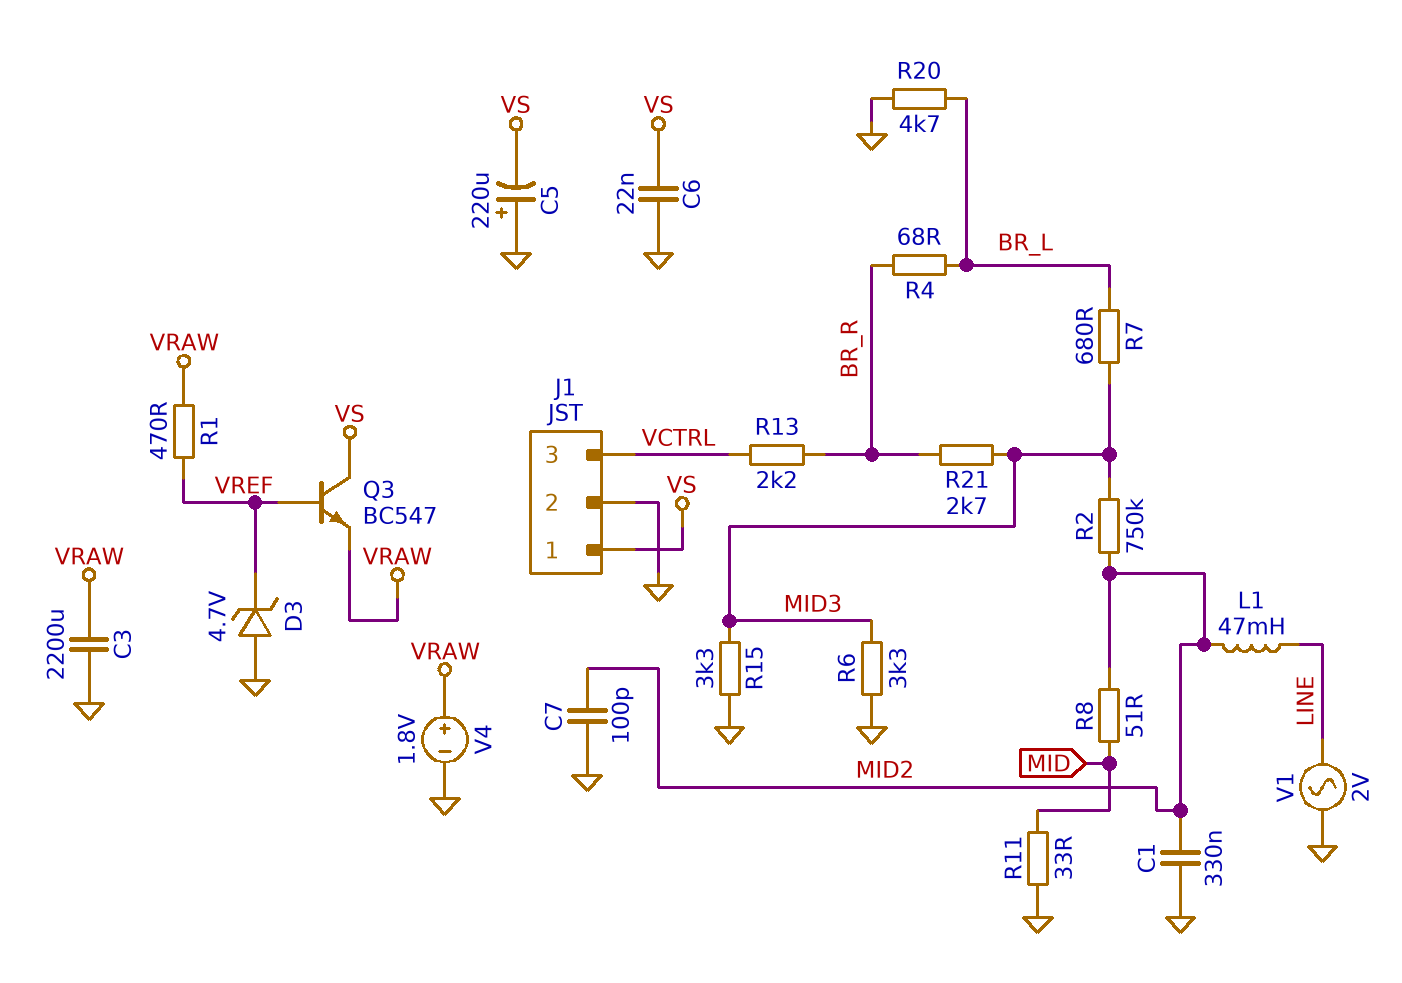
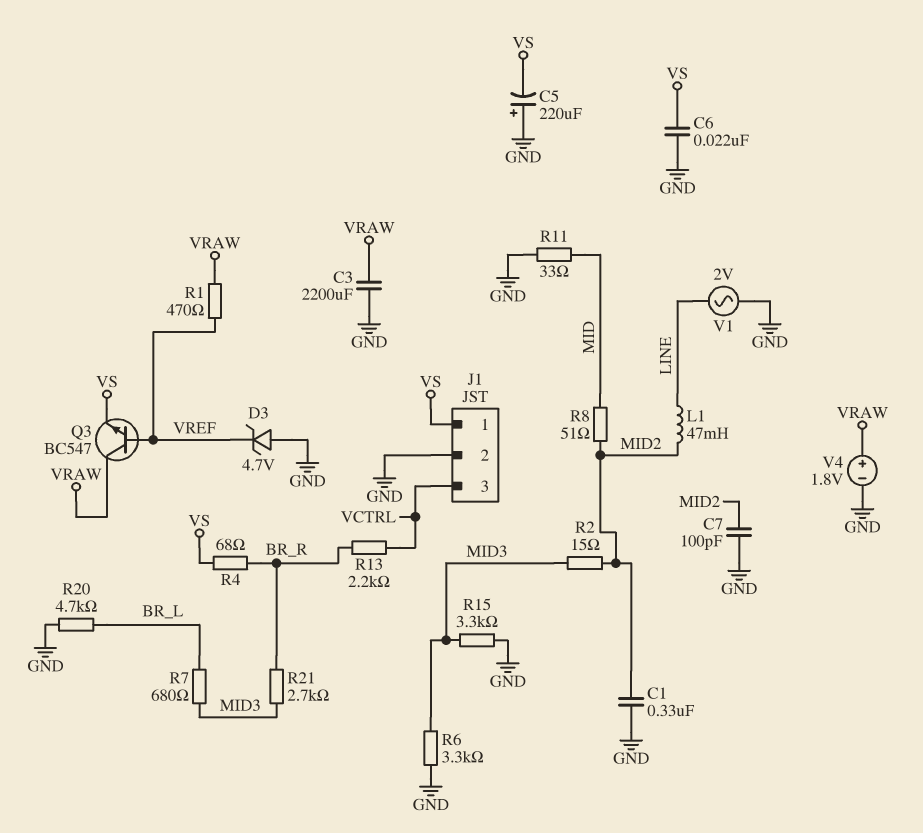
Q3: NPN BC547 (B VREF, C VS, E VRAW) -> NPN BC547 (B VREF, C VRAW, E VS)
R2: 750k (MID2, MID3) -> 15 (MID2, MID3)
R4: 68 (BR_L, BR_R) -> 68 (BR_R, VS)

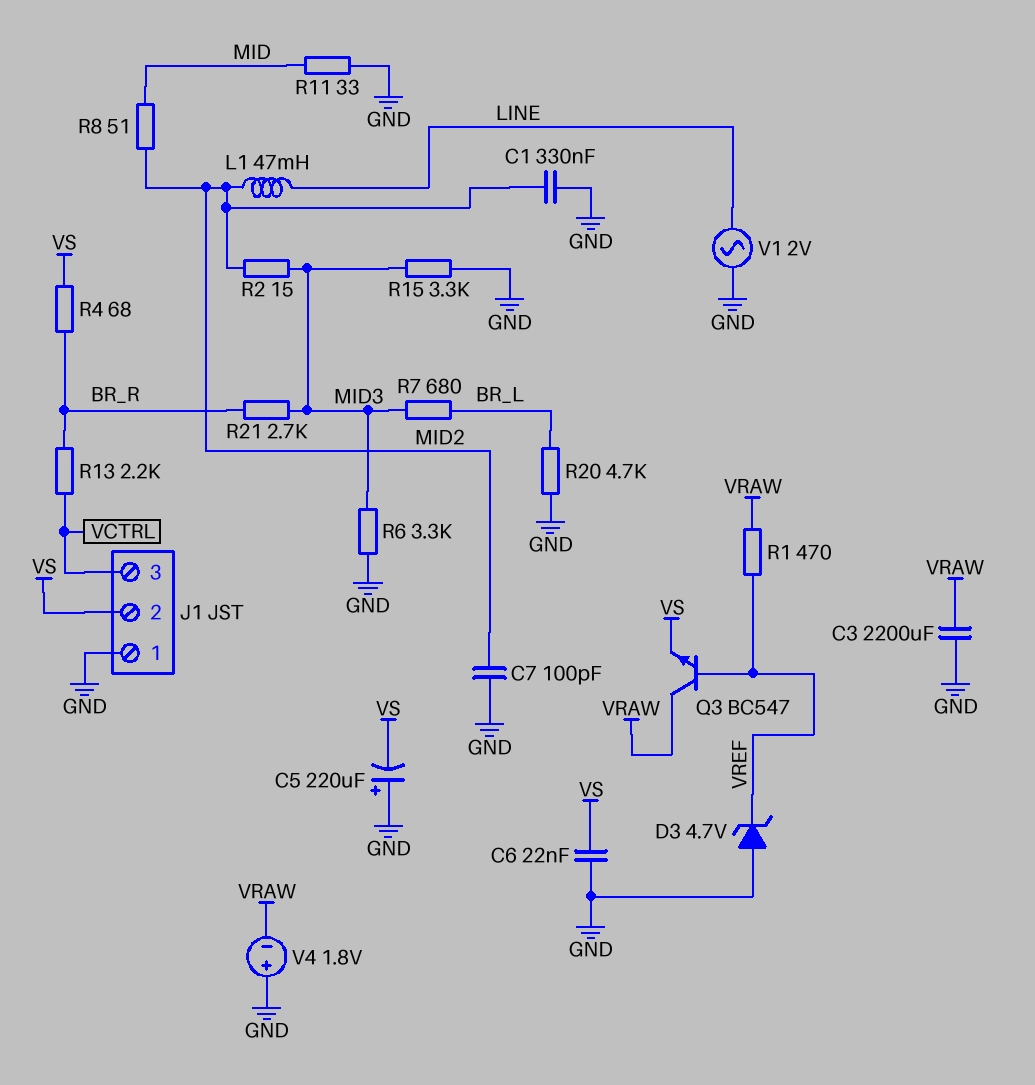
J1 pin 1: VS -> GND
J1 pin 2: GND -> VS
V4: 1.8V (plus VRAW, minus GND) -> 1.8V (plus GND, minus VRAW)

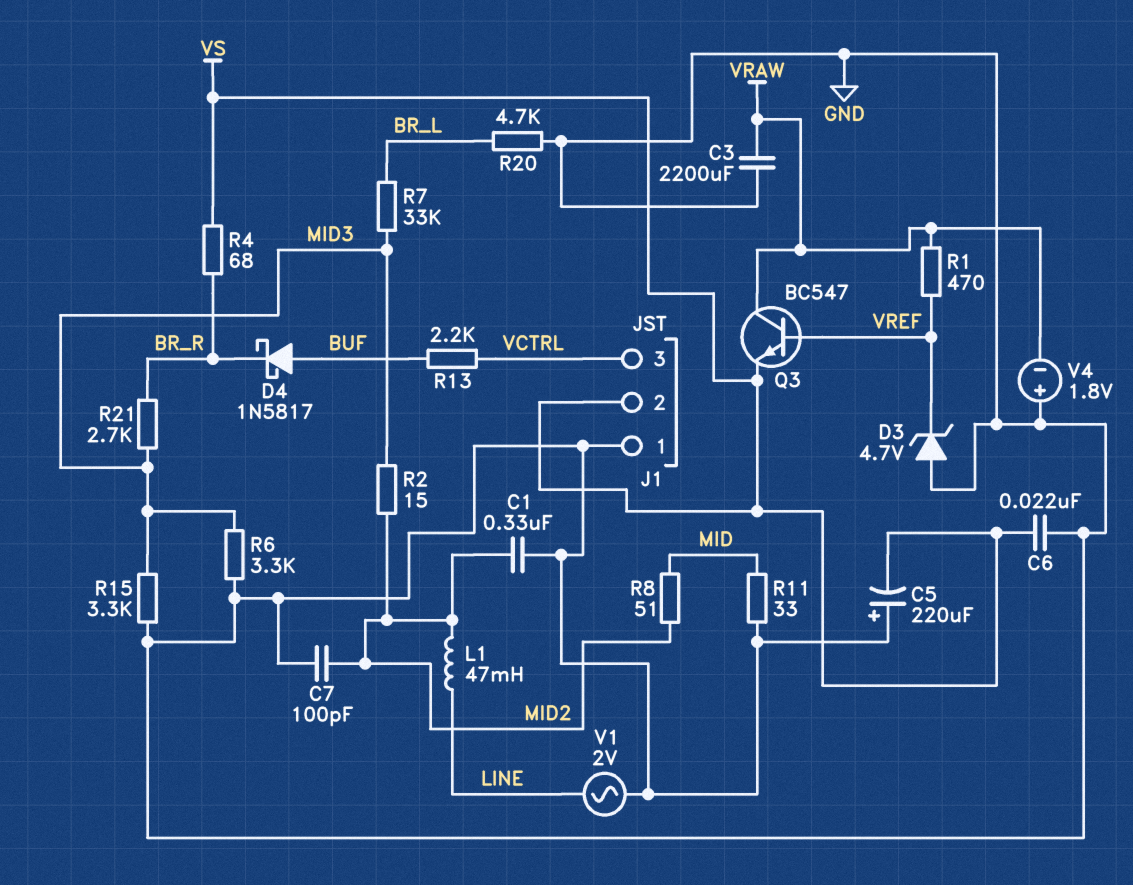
D4: none -> schottky 1N5817 (A BUF, K BR_R)
R7: 680 (BR_L, MID3) -> 33k (BR_L, MID3)
R13: 2.2k (BR_R, VCTRL) -> 2.2k (BUF, VCTRL)

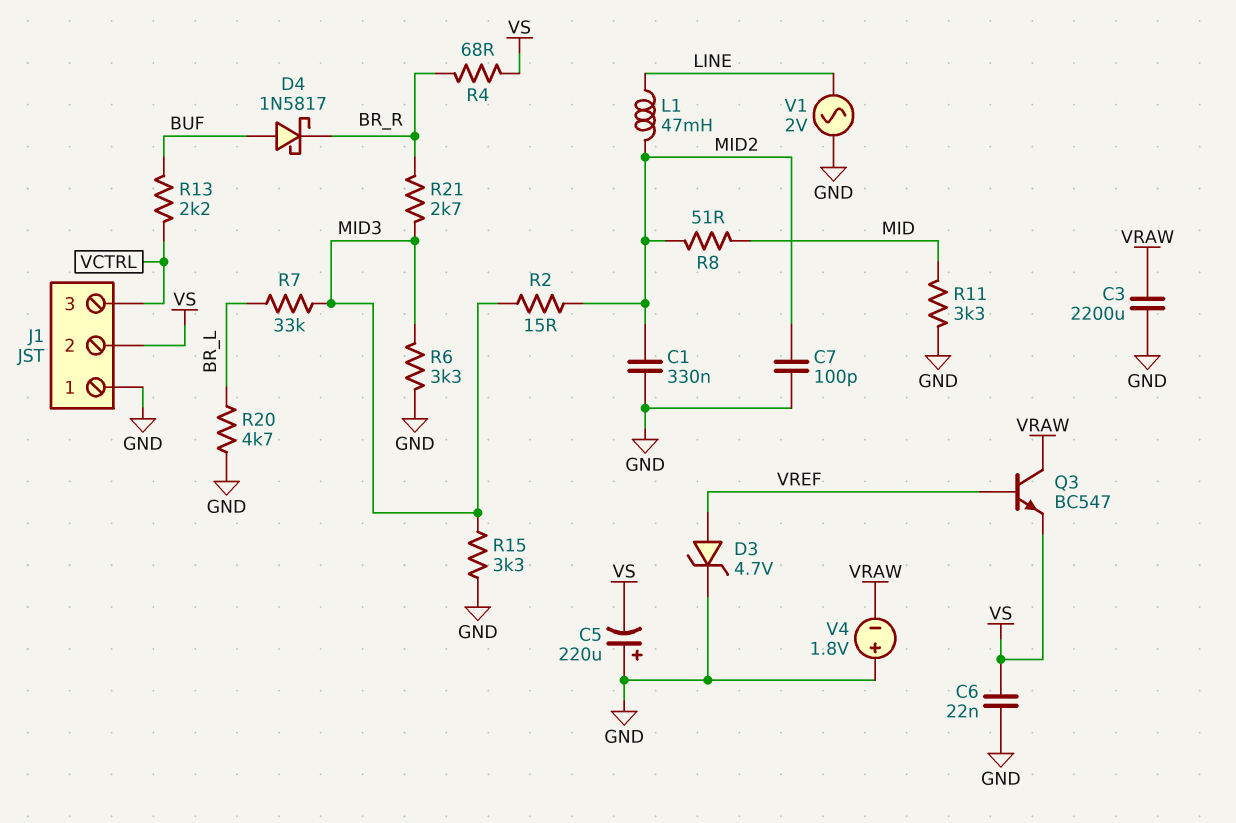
D3: zener 4.7V (A GND, K VREF) -> zener 4.7V (A VREF, K GND)
R1: 470 (VRAW, VREF) -> none
R11: 33 (GND, MID) -> 3.3k (GND, MID)

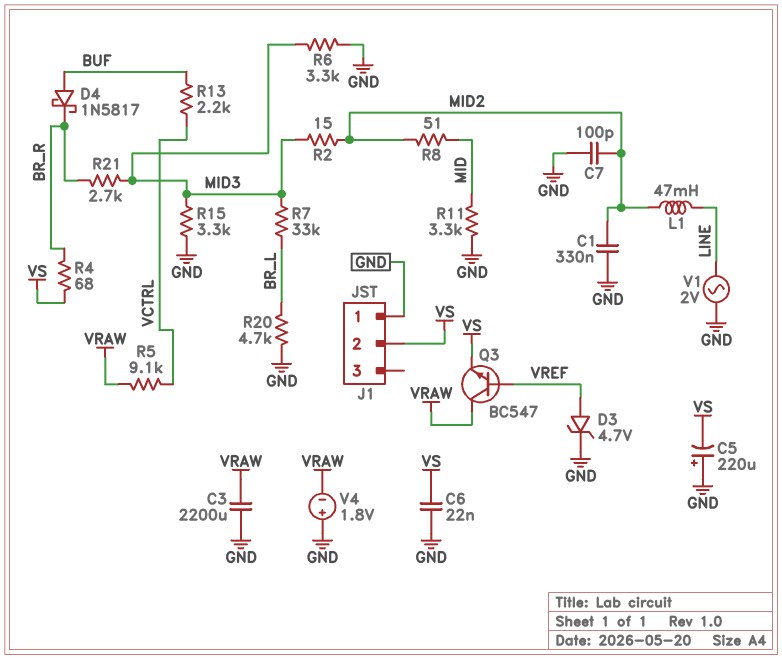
J1 pin 3: VCTRL -> none
R5: none -> 9.1k (VCTRL, VRAW)

